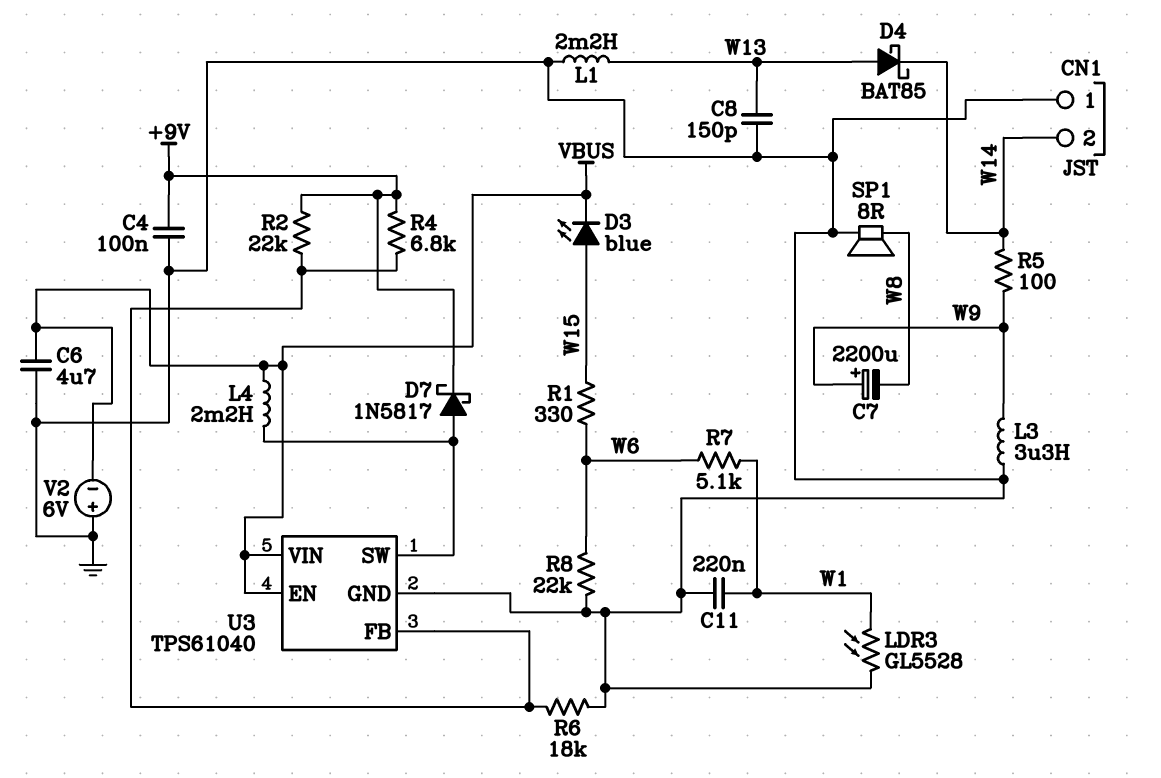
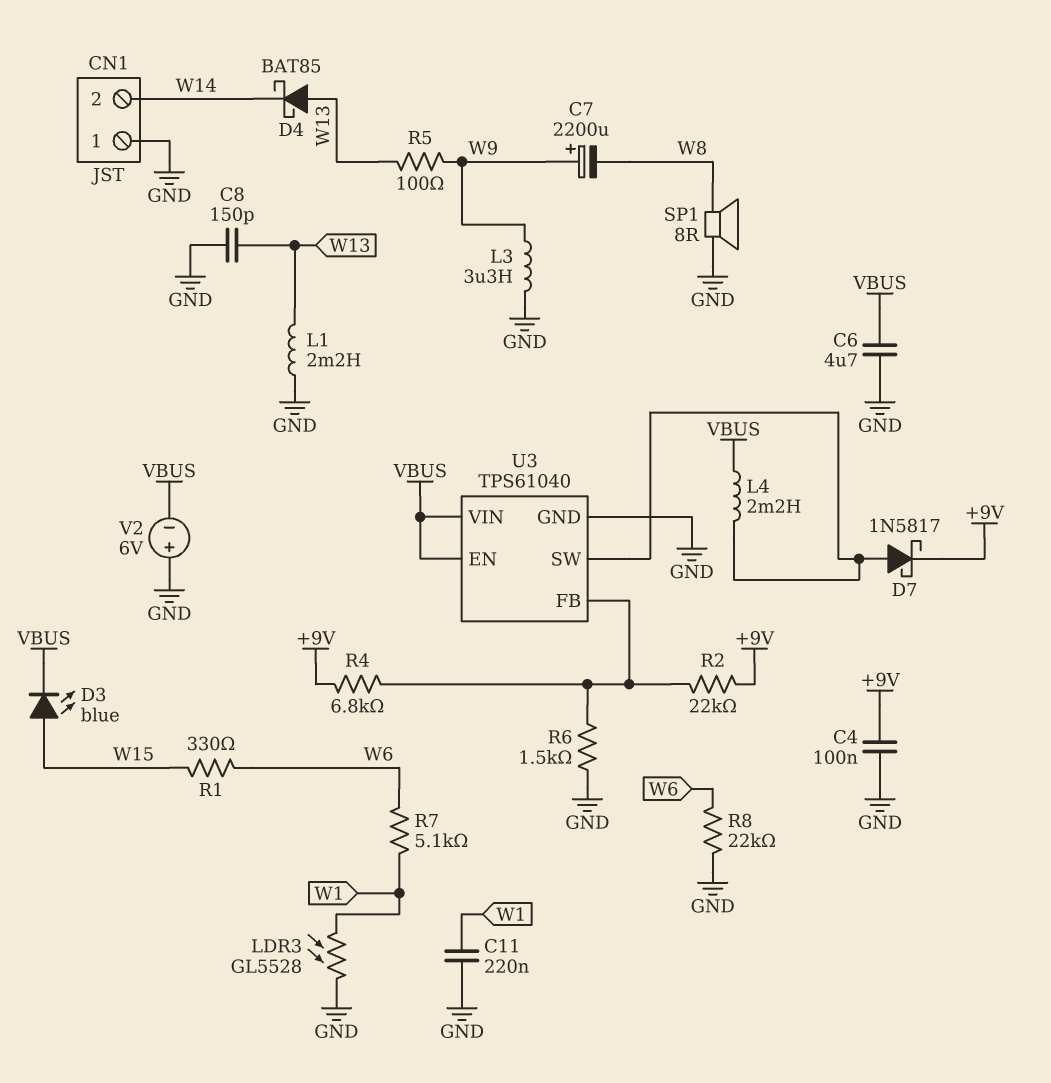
R5: 100 (W9, W14) -> 100 (W9, W13)
R6: 18k (GND, U3/FB) -> 1.5k (GND, U3/FB)

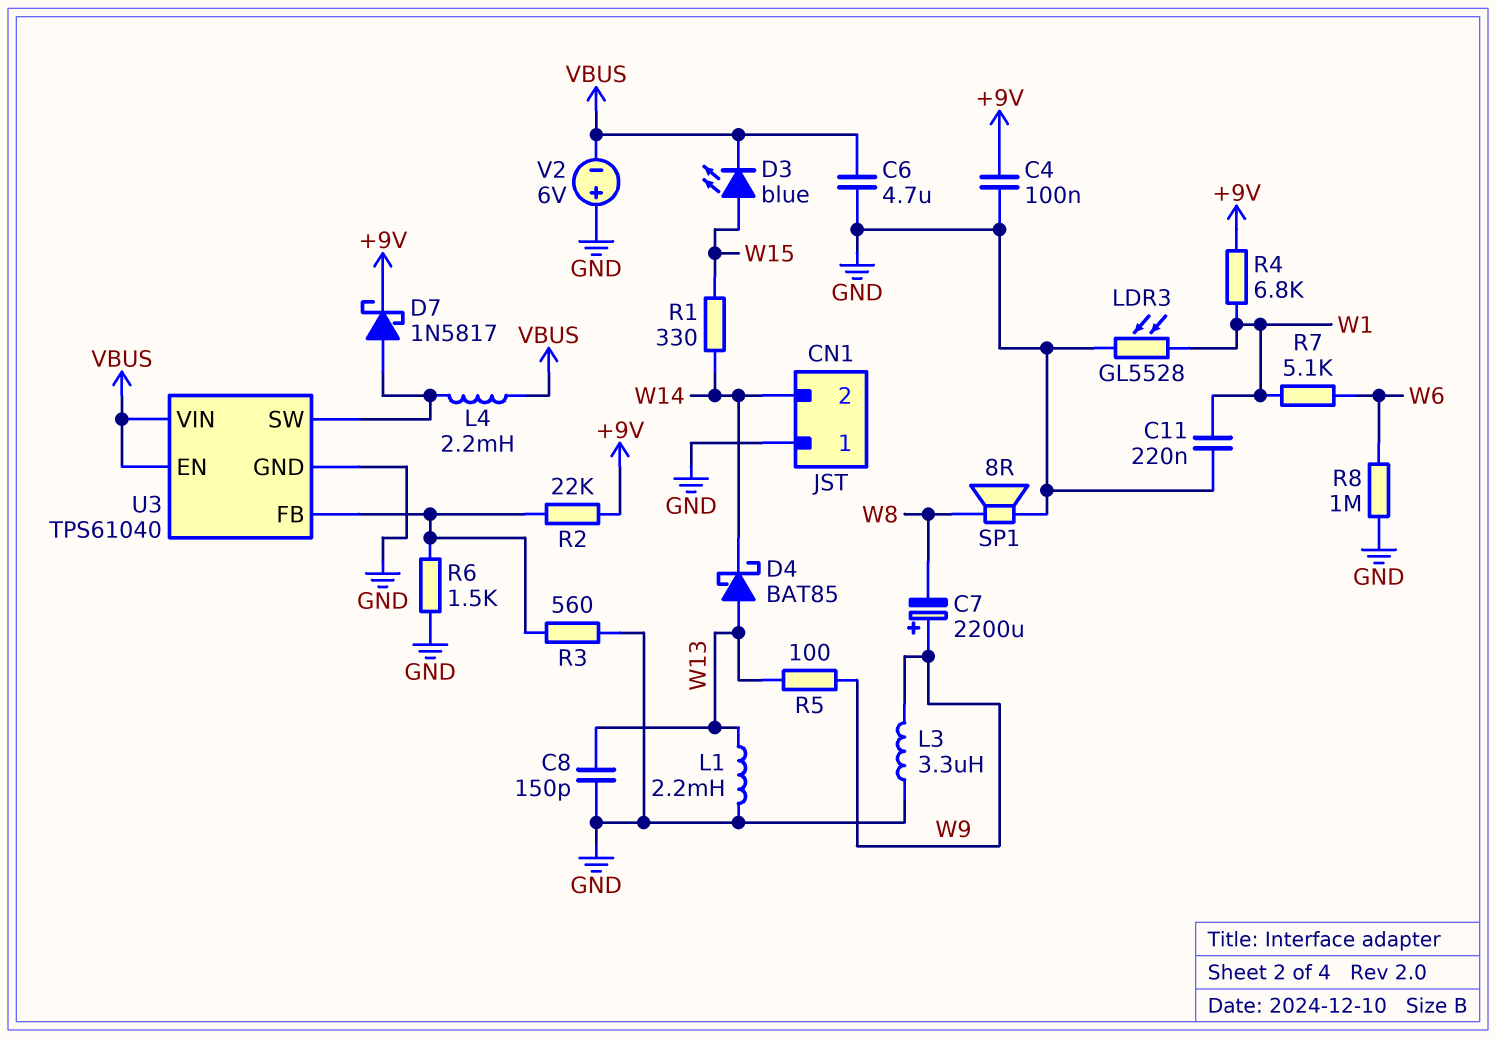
R1: 330 (W6, W15) -> 330 (W14, W15)
R3: none -> 560 (GND, U3/FB)
R4: 6.8k (+9V, U3/FB) -> 6.8k (+9V, W1)
R8: 22k (GND, W6) -> 1M (GND, W6)

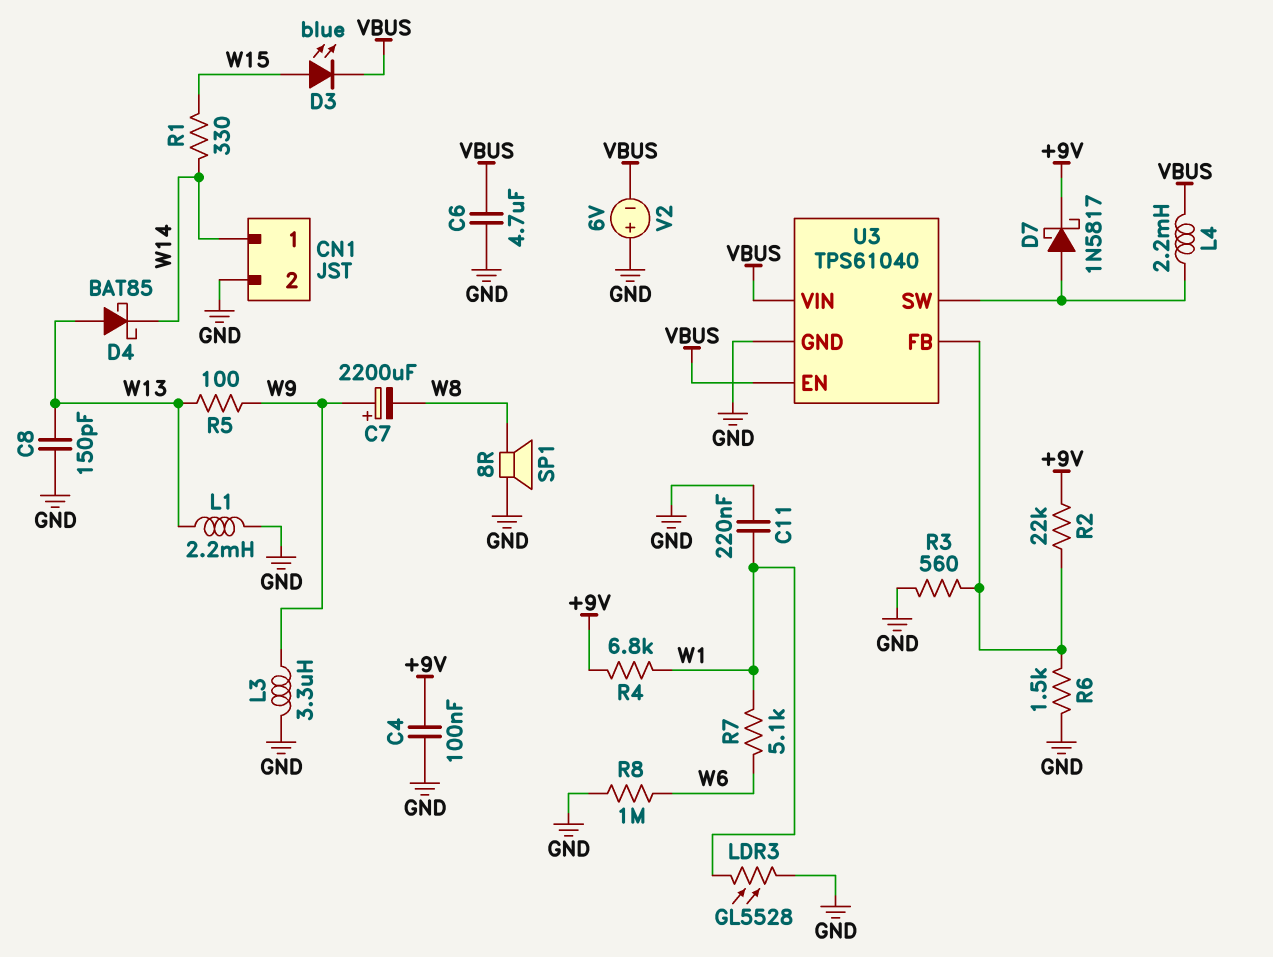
CN1 pin 1: GND -> W14
CN1 pin 2: W14 -> GND

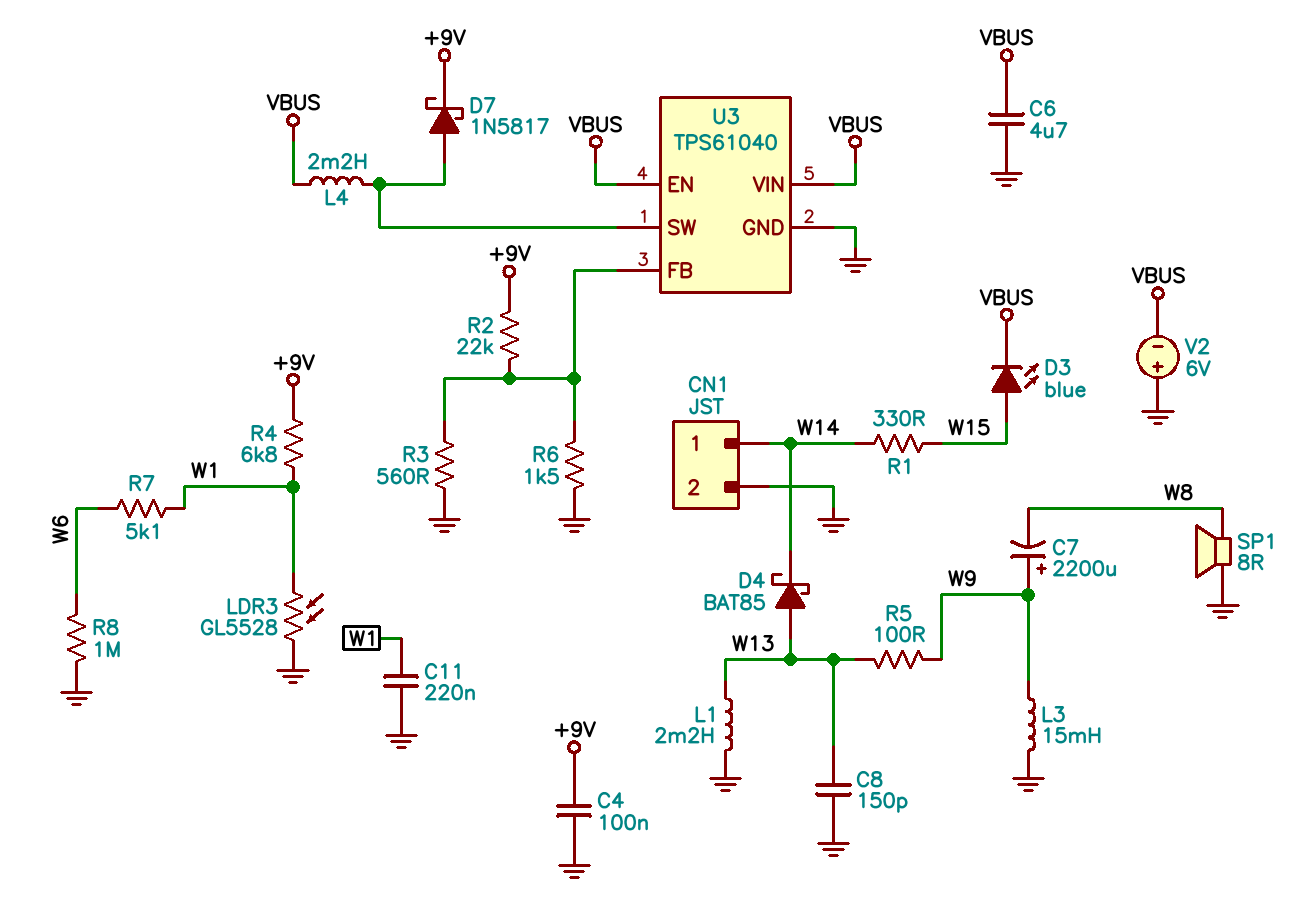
L3: 3.3uH (GND, W9) -> 15mH (GND, W9)

